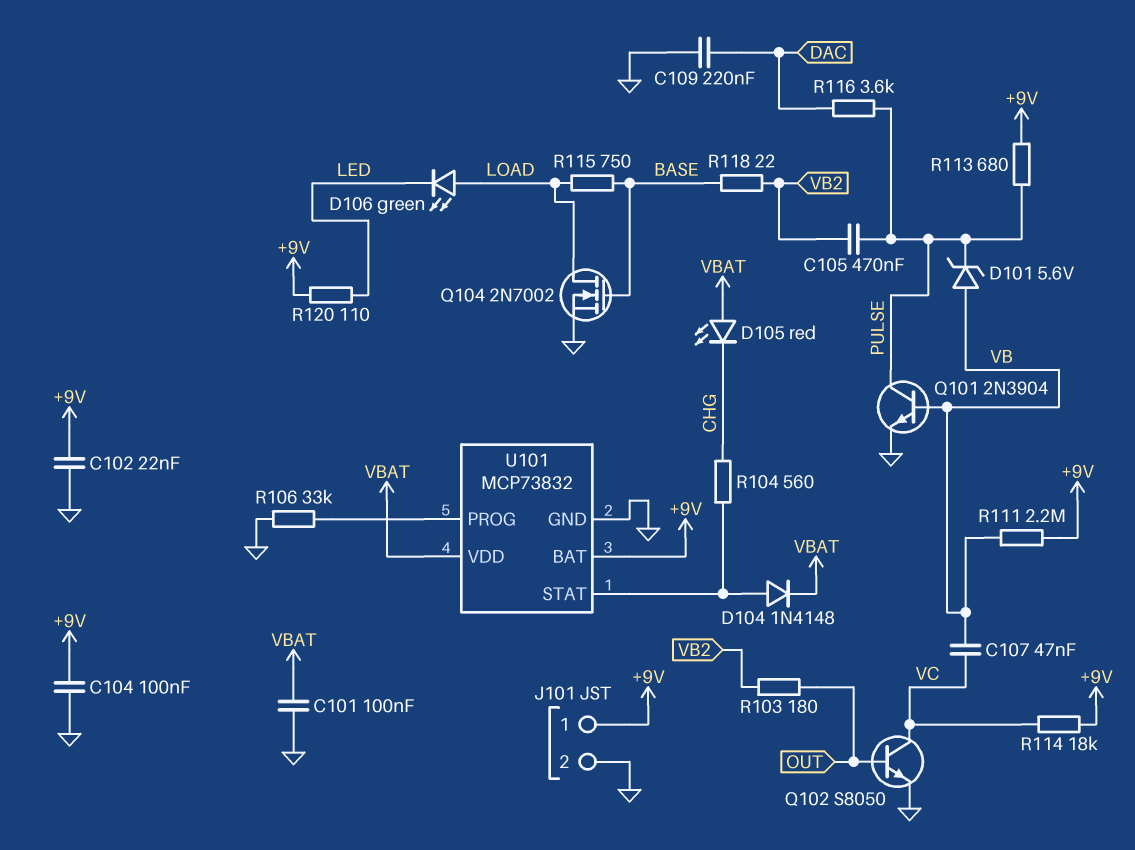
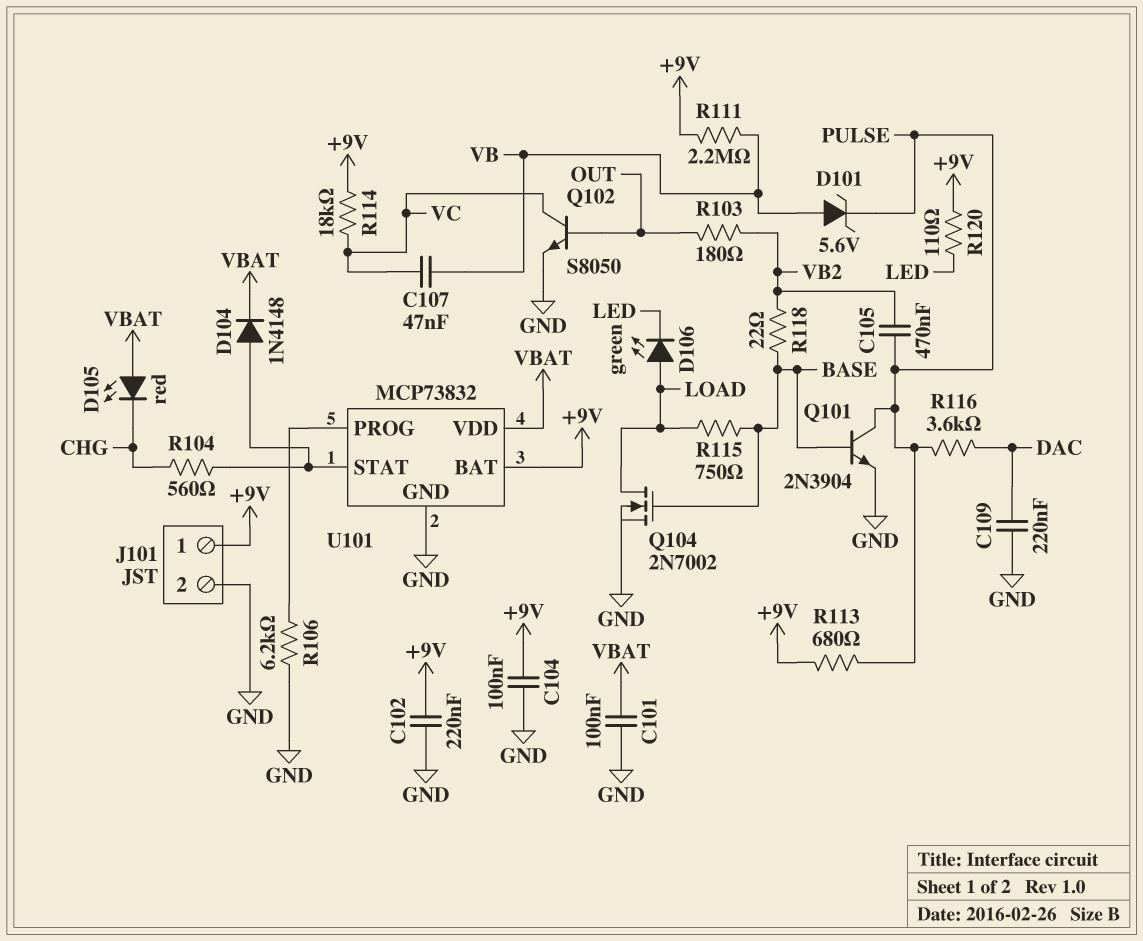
C102: 22nF (+9V, GND) -> 220nF (+9V, GND)
Q101: NPN 2N3904 (B VB, C PULSE, E GND) -> NPN 2N3904 (B BASE, C PULSE, E GND)
R106: 33k (GND, U101/PROG) -> 6.2k (GND, U101/PROG)

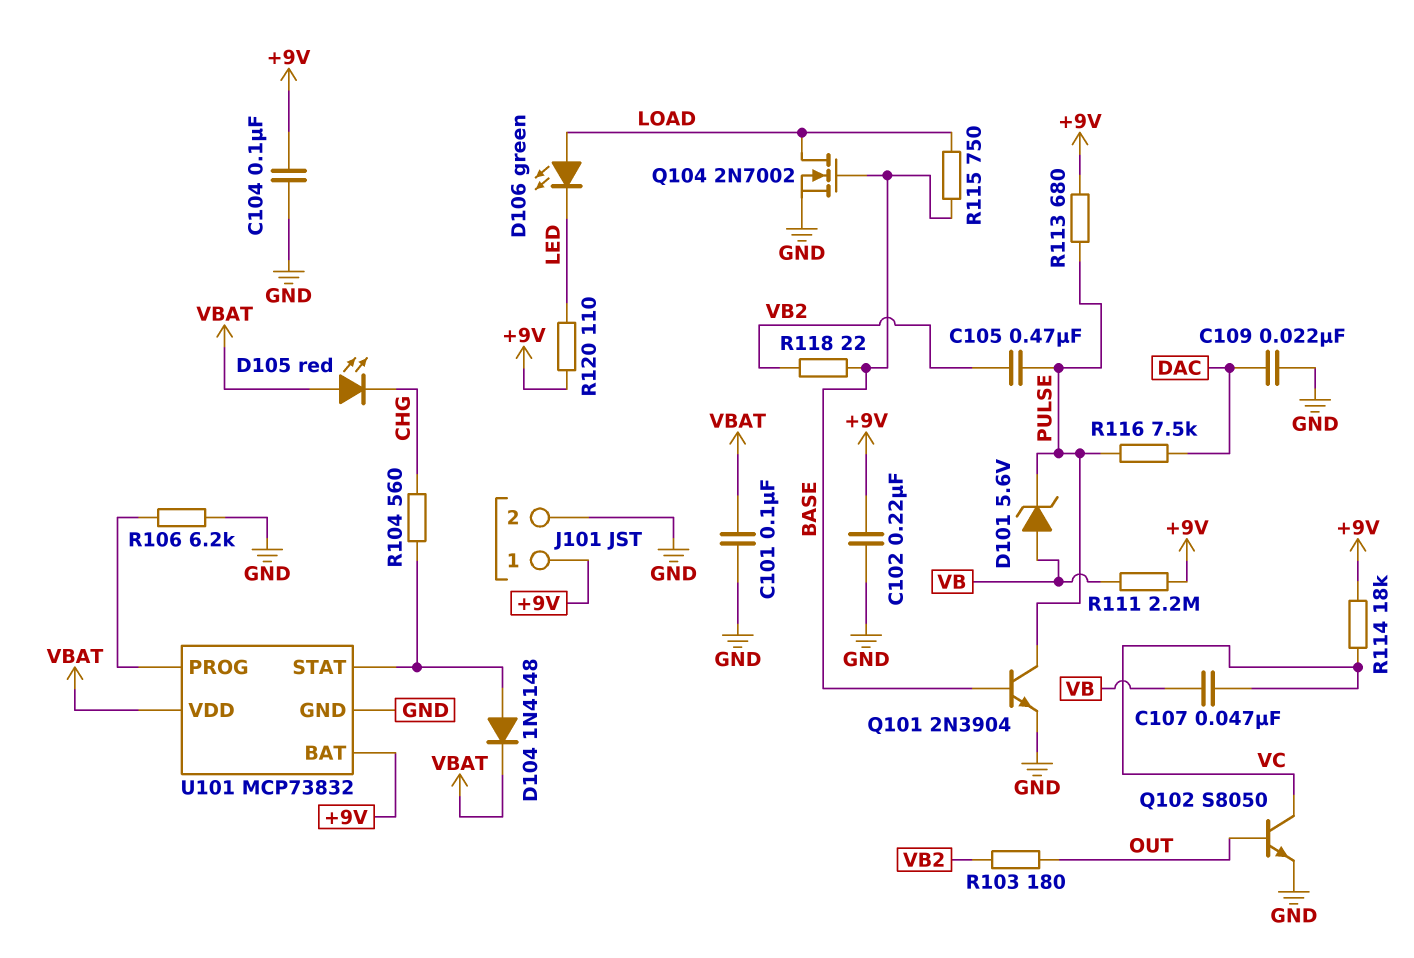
C109: 220nF (DAC, GND) -> 22nF (DAC, GND)
R116: 3.6k (DAC, PULSE) -> 7.5k (DAC, PULSE)

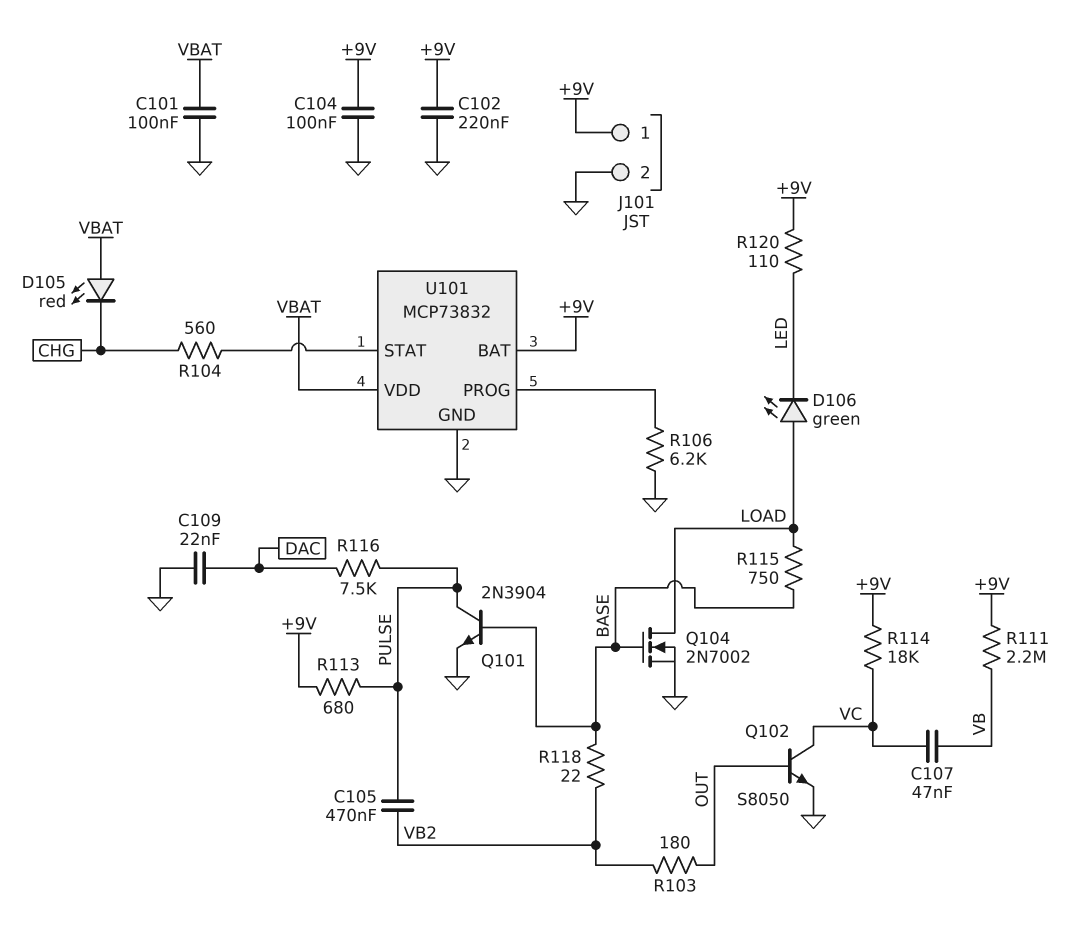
D101: zener 5.6V (A VB, K PULSE) -> none
D104: diode 1N4148 (A U101/STAT, K VBAT) -> none

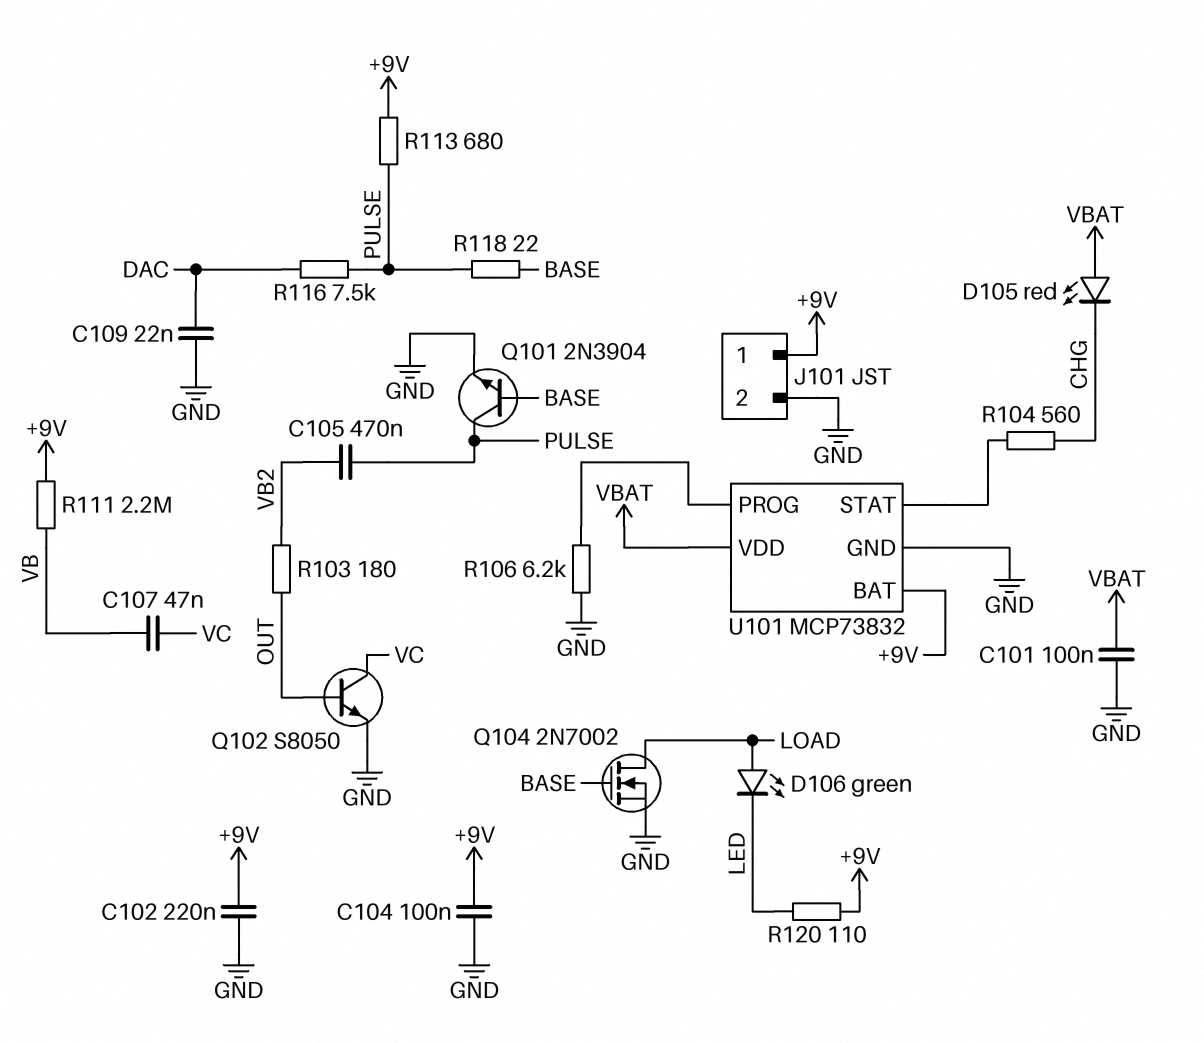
R114: 18k (+9V, VC) -> none
R115: 750 (BASE, LOAD) -> none
R118: 22 (BASE, VB2) -> 22 (BASE, PULSE)

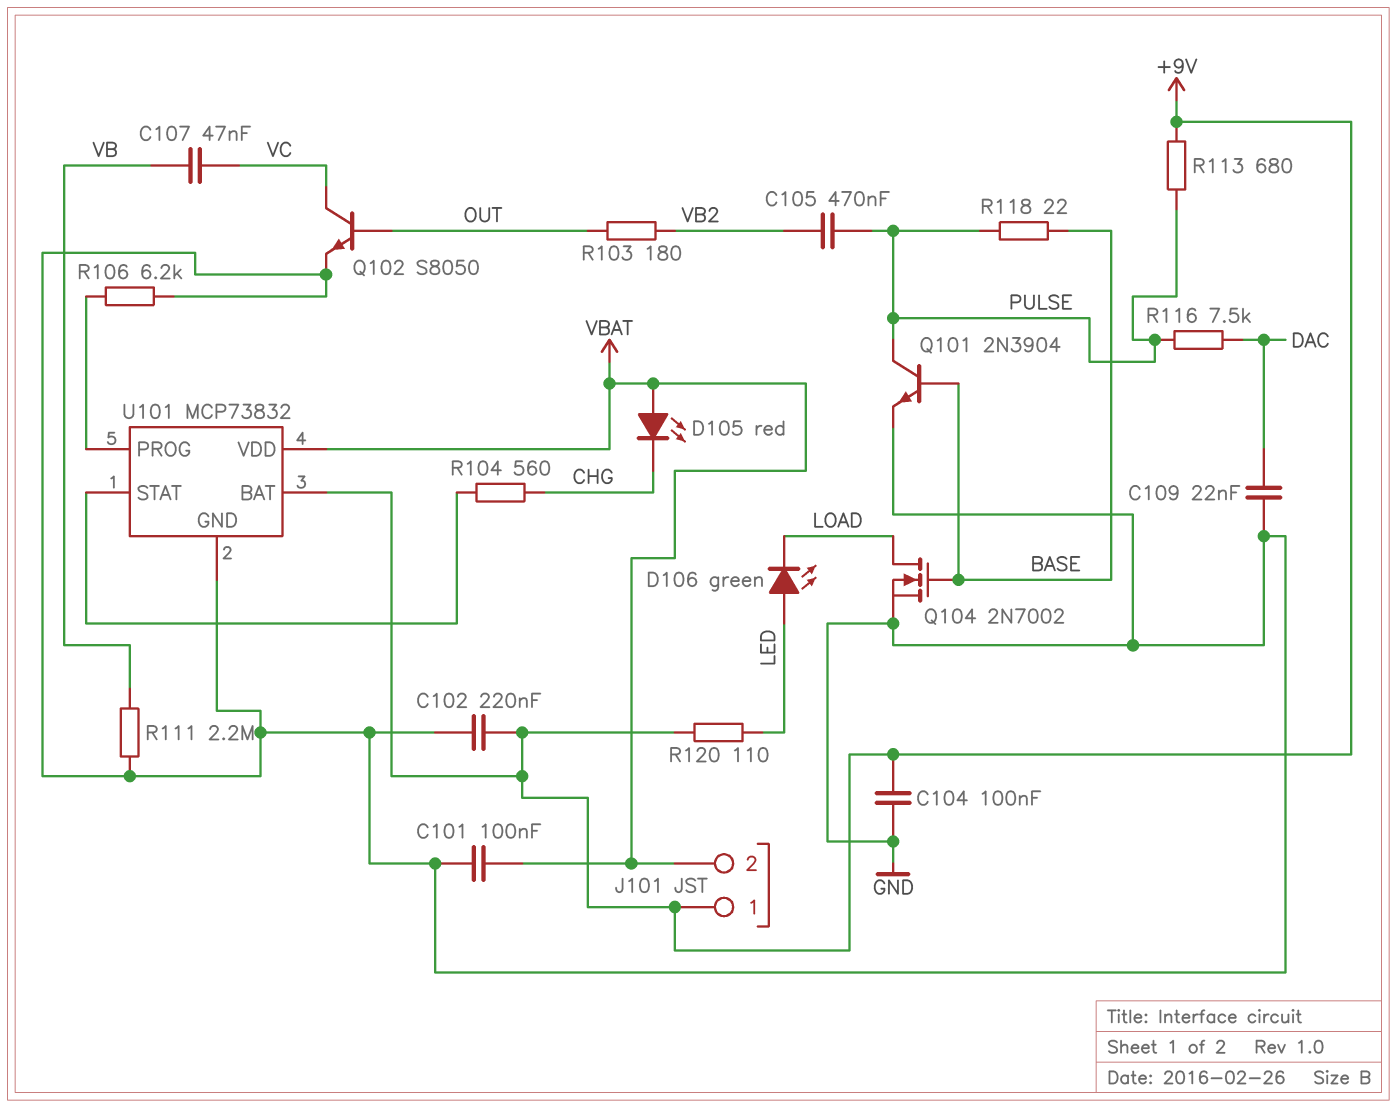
D106: LED green (A LOAD, K LED) -> LED green (A LED, K LOAD)
J101 pin 2: GND -> VBAT
R111: 2.2M (+9V, VB) -> 2.2M (GND, VB)

